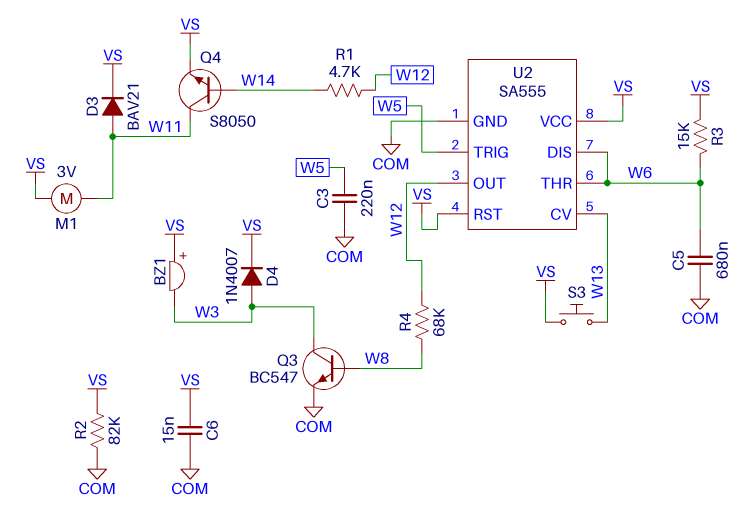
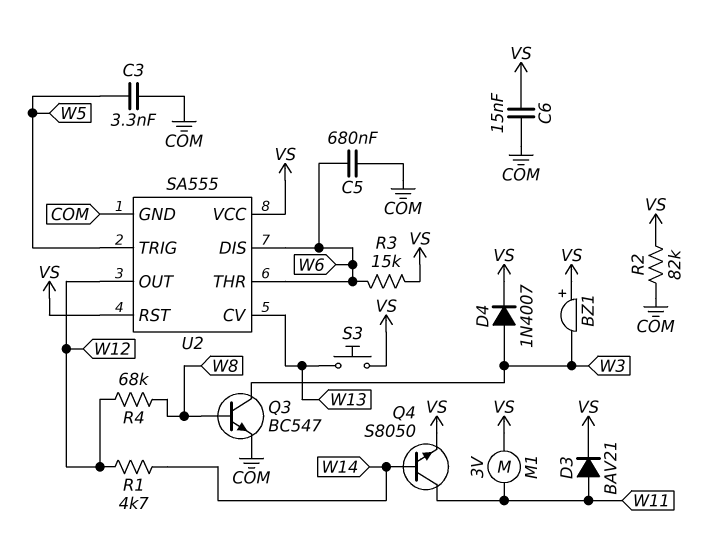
C3: 220nF (COM, W5) -> 3.3nF (COM, W5)

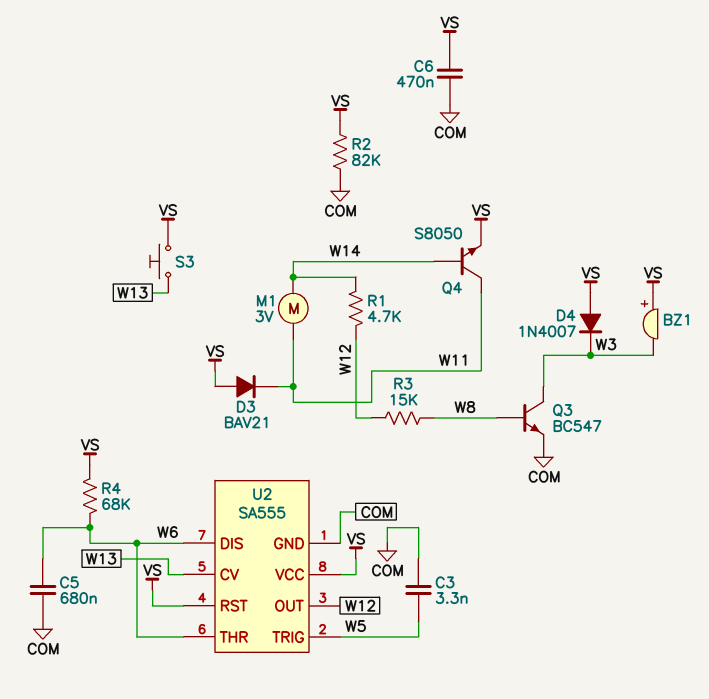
C6: 15nF (COM, VS) -> 470nF (COM, VS)
D3: diode BAV21 (A W11, K VS) -> diode BAV21 (A VS, K W11)
D4: diode 1N4007 (A W3, K VS) -> diode 1N4007 (A VS, K W3)
M1: motor 3V (VS, W11) -> motor 3V (W11, W14)
R3: 15k (VS, W6) -> 15k (W8, W12)
R4: 68k (W8, W12) -> 68k (VS, W6)

